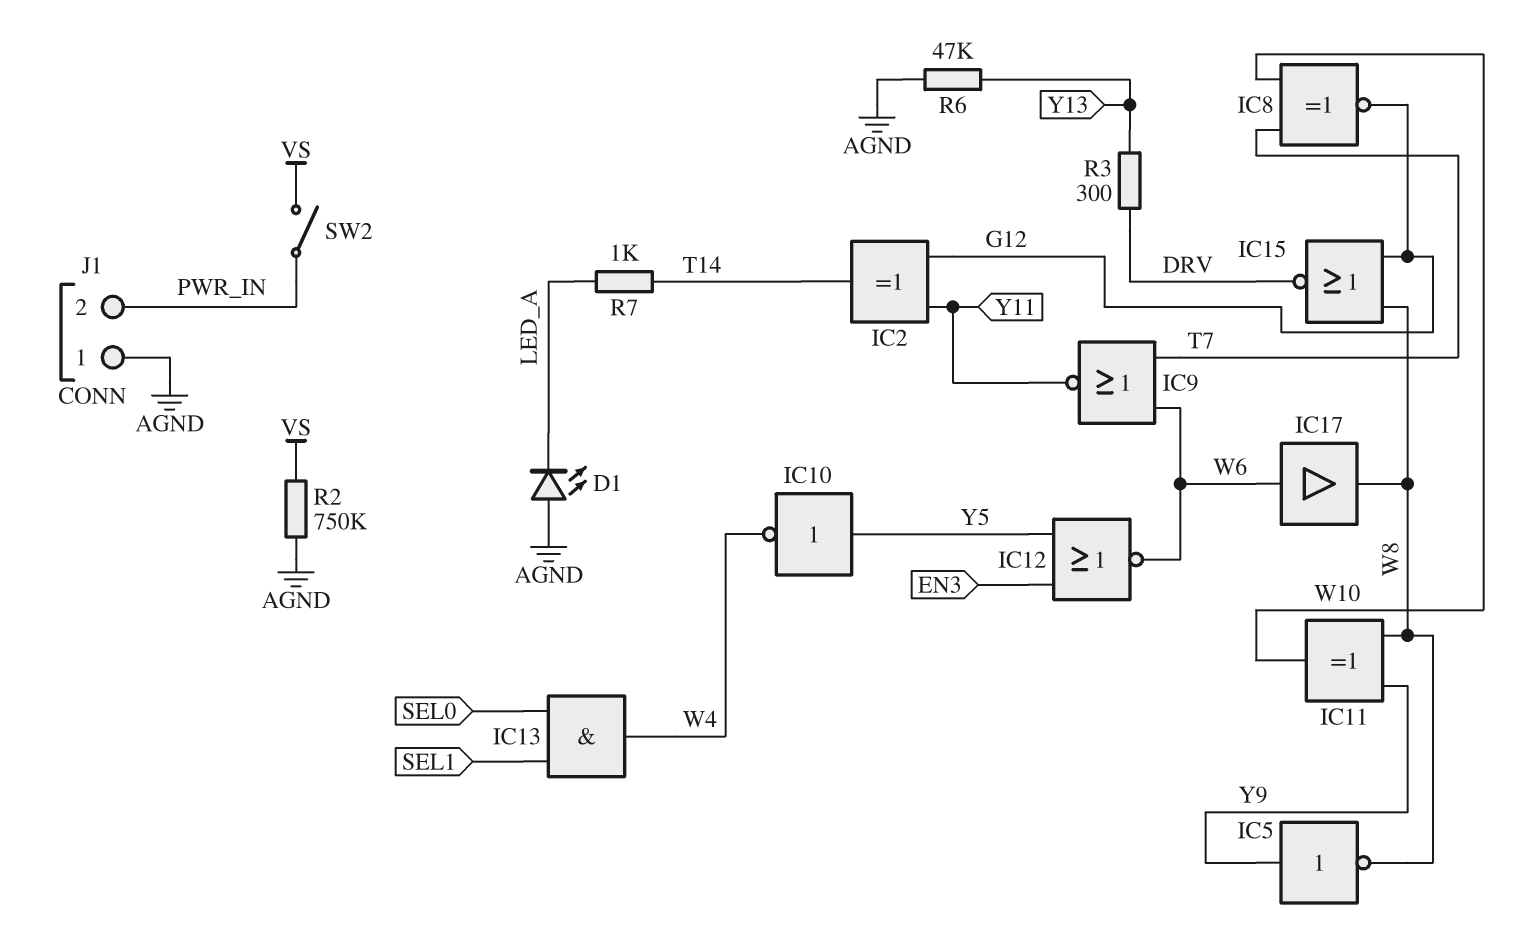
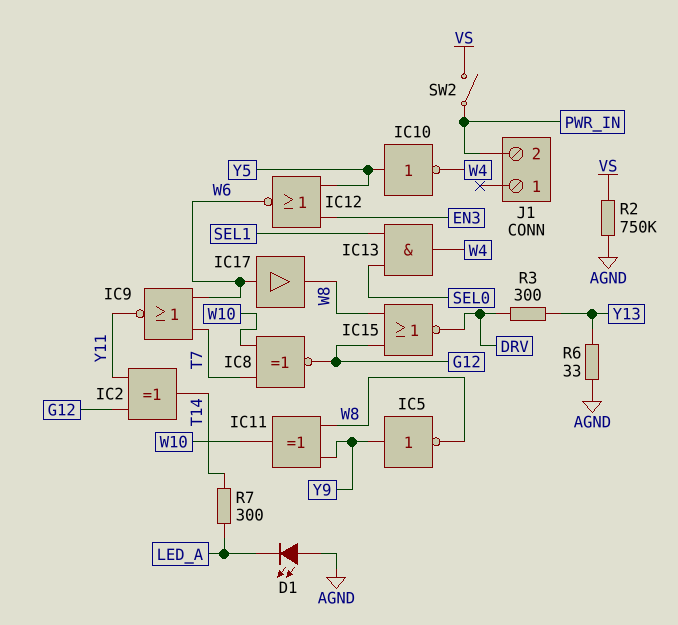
J1 pin 1: AGND -> none
R6: 47k (AGND, Y13) -> 33 (AGND, Y13)
R7: 1k (LED_A, T14) -> 300 (LED_A, T14)

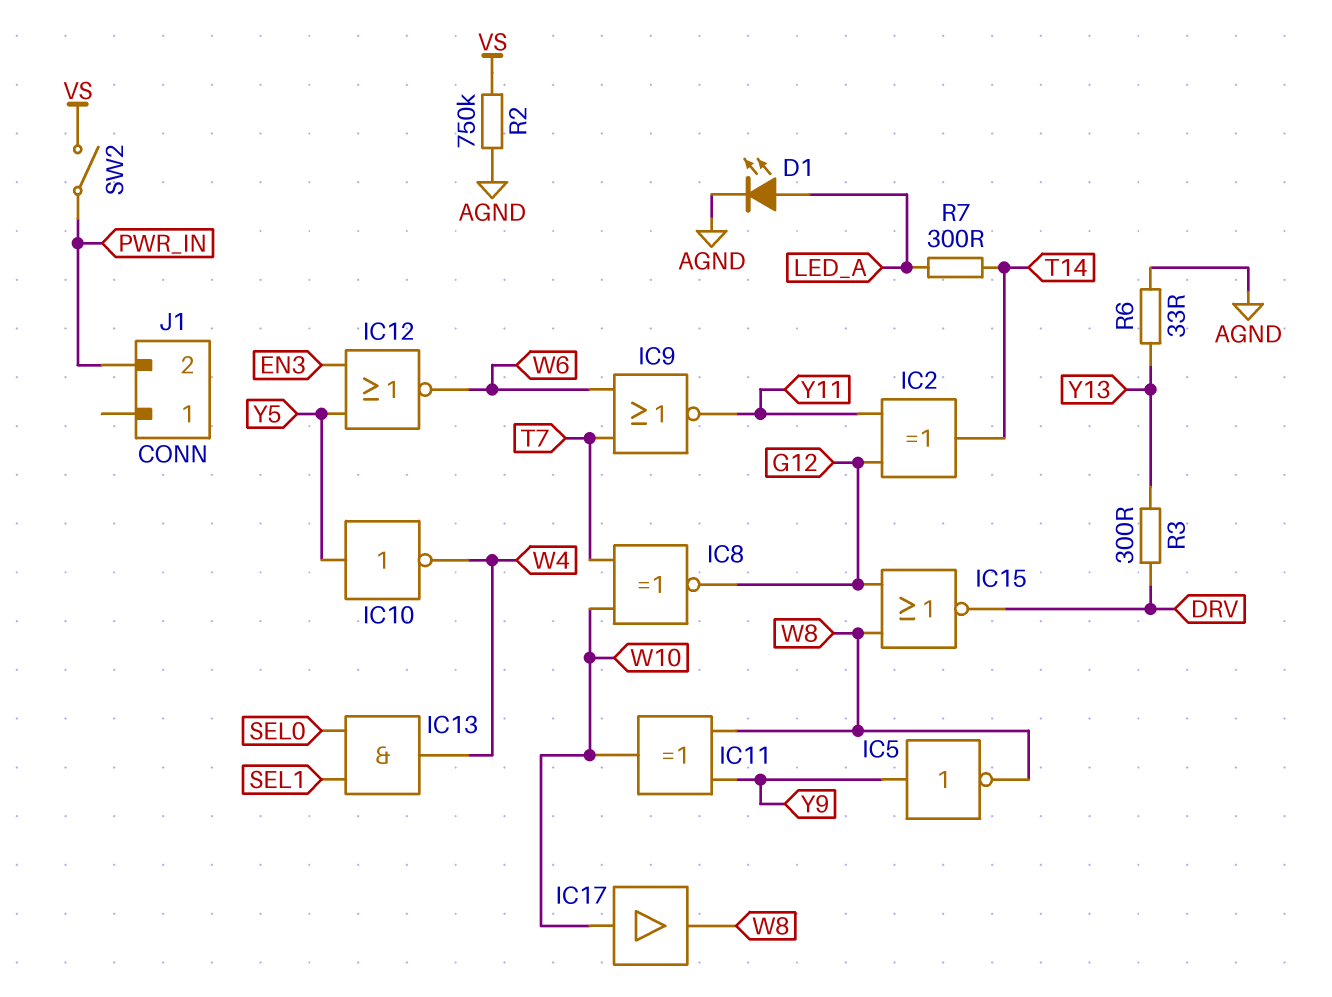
D1: LED (A AGND, K LED_A) -> LED (A LED_A, K AGND)
IC17: buffer (in W6, out W8) -> buffer (in W10, out W8)

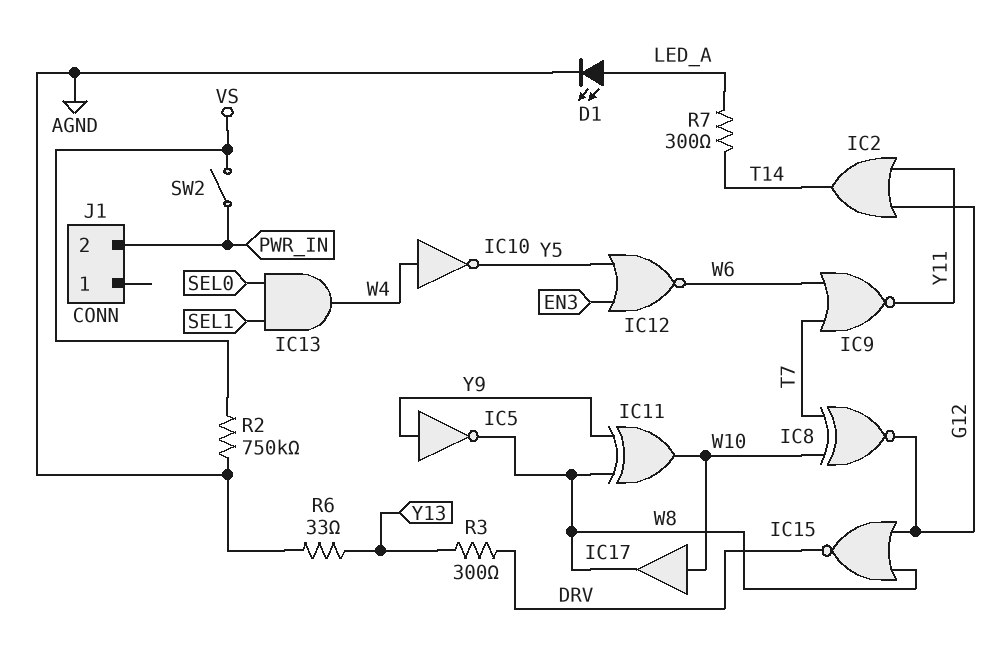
IC2: XOR (in G12, in Y11, out T14) -> OR (in G12, in Y11, out T14)
IC10: NOT (in Y5, out W4) -> NOT (in W4, out Y5)

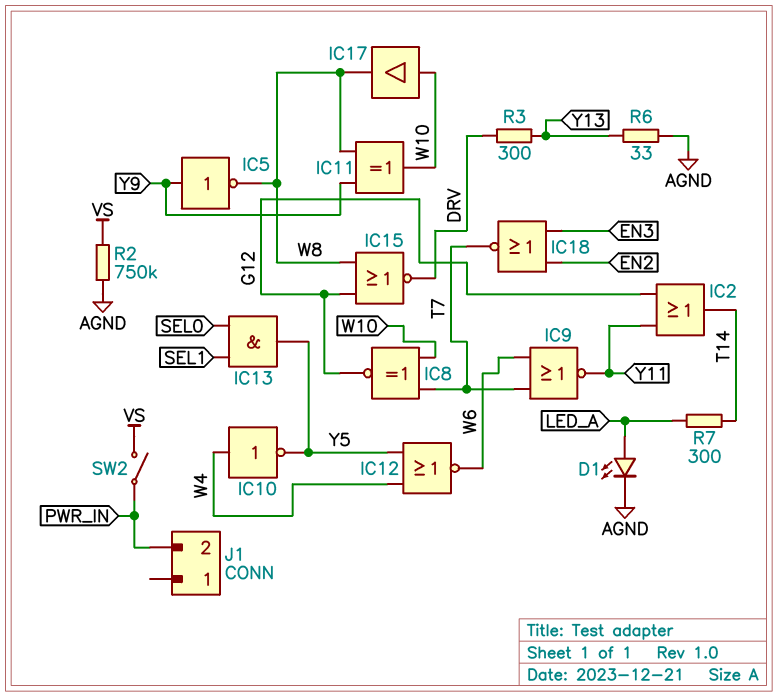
IC12: NOR (in EN3, in Y5, out W6) -> NOR (in W4, in Y5, out W6)
IC13: AND (in SEL0, in SEL1, out W4) -> AND (in SEL0, in SEL1, out Y5)
IC18: none -> NOR (in EN2, in EN3, out T7)

